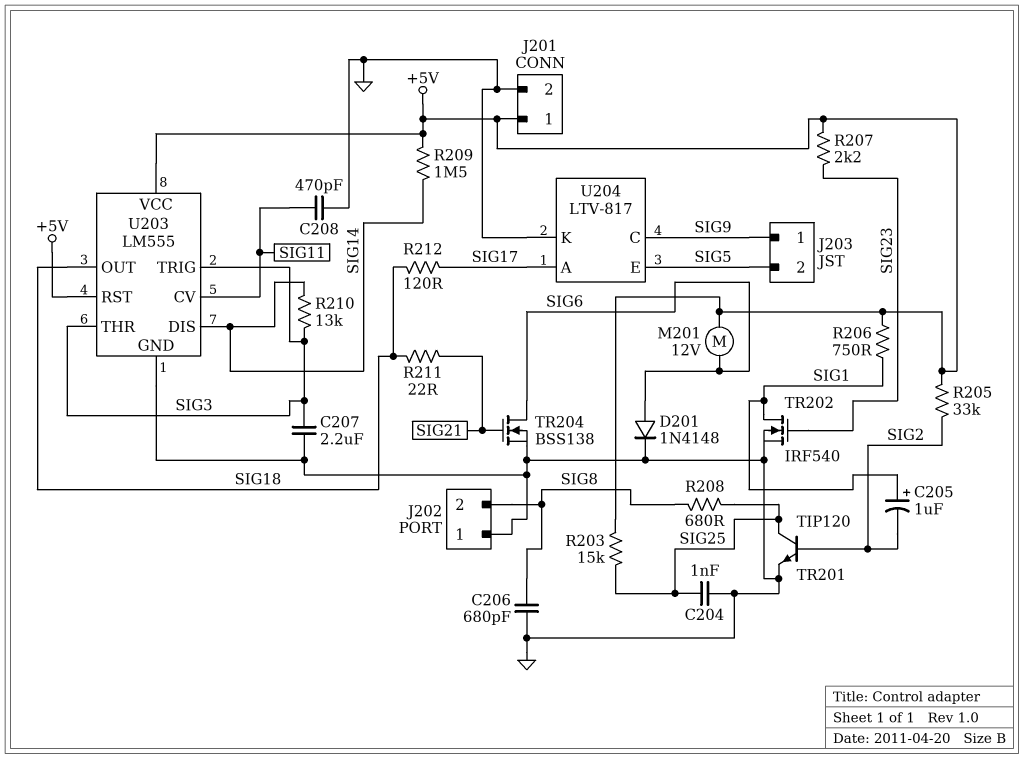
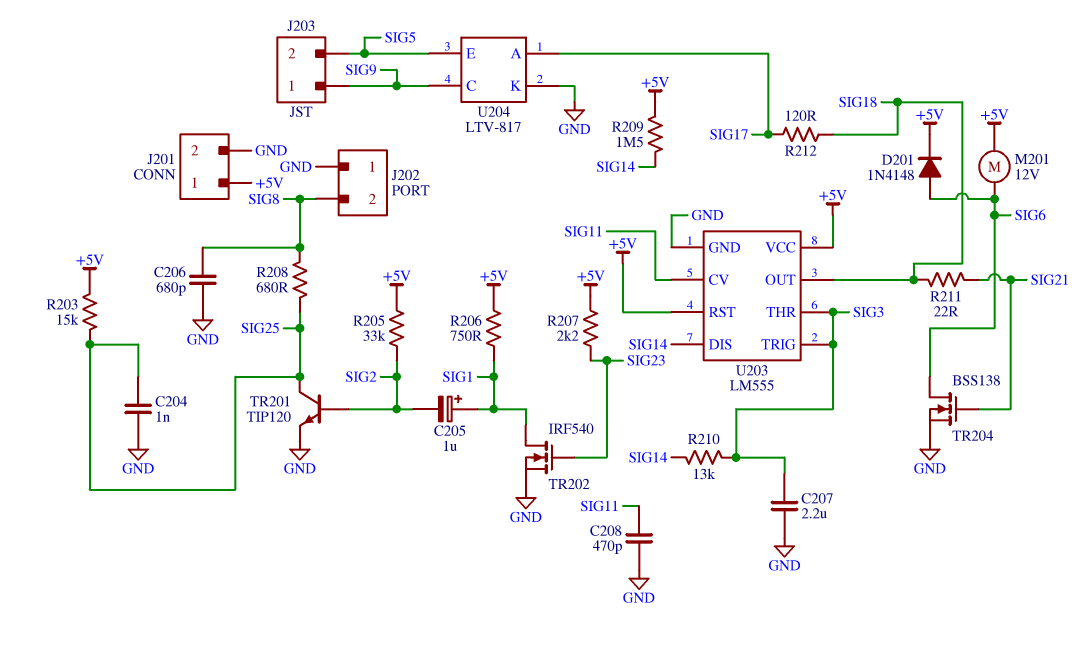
D201: diode 1N4148 (A SIG6, K GND) -> diode 1N4148 (A SIG6, K +5V)

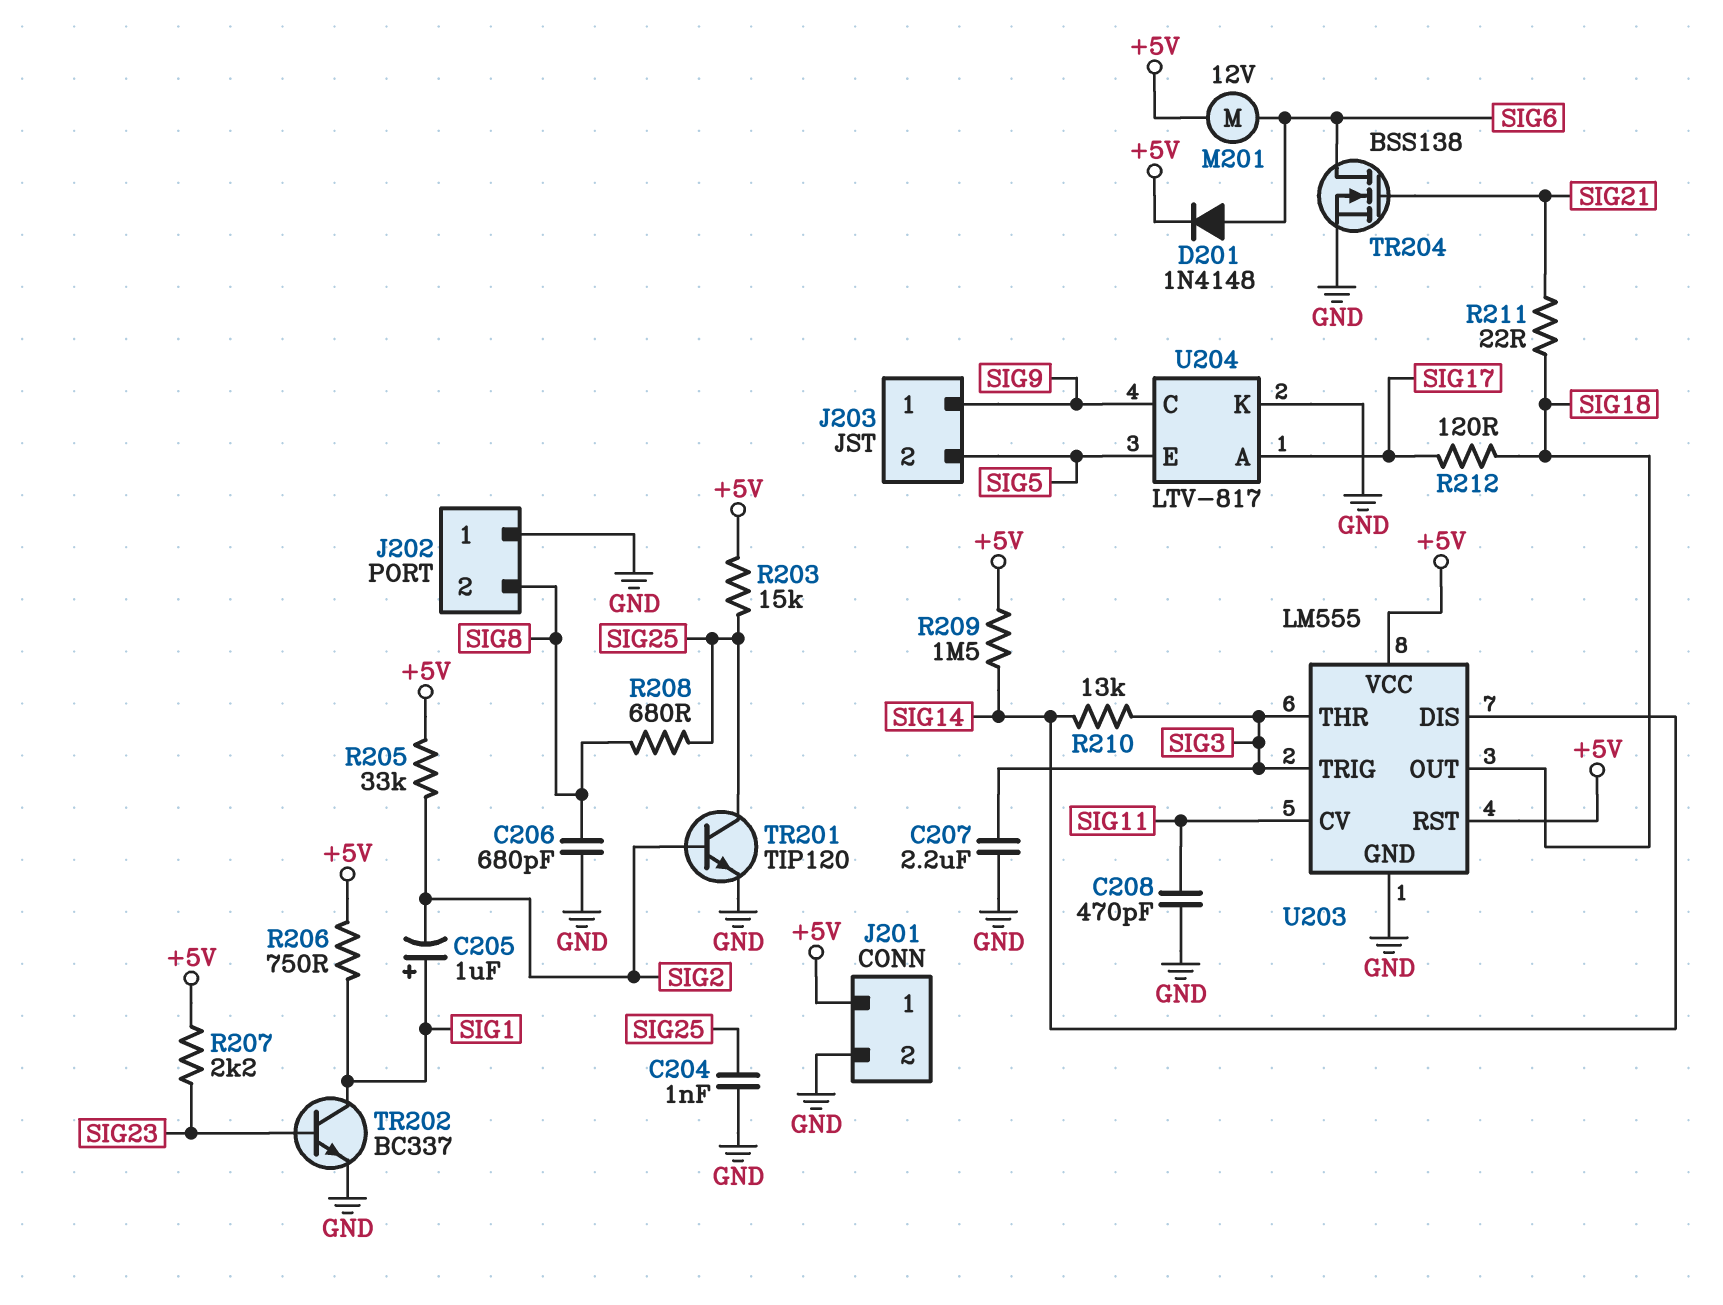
TR202: NMOS IRF540 (G SIG23, D SIG1, S GND) -> NPN BC337 (B SIG23, C SIG1, E GND)

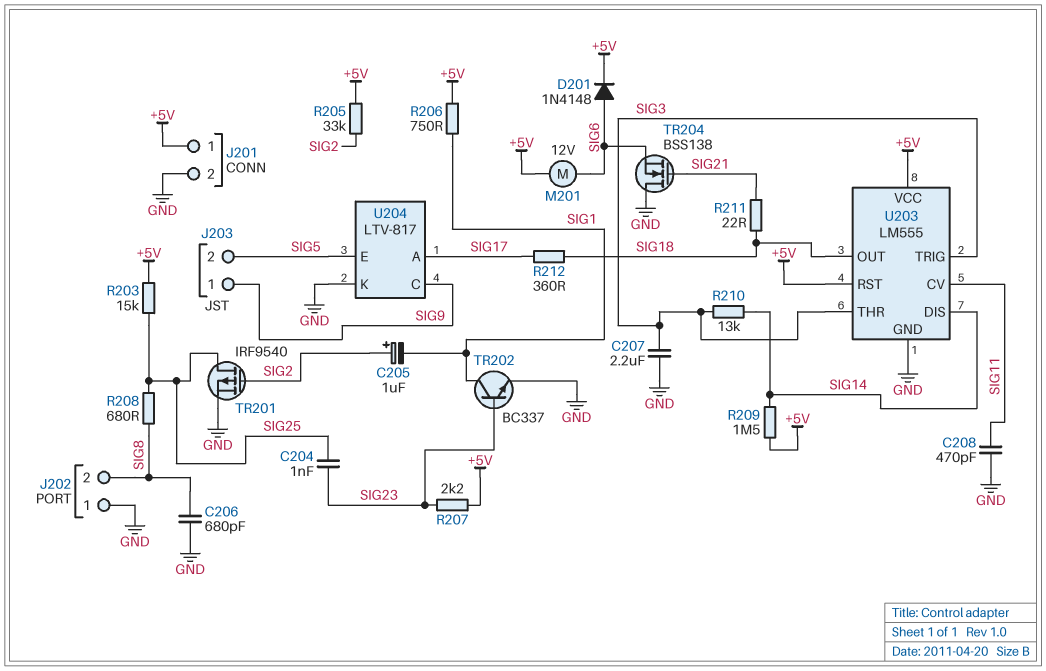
C204: 1nF (GND, SIG25) -> 1nF (SIG23, SIG25)
C205: 1uF (plus SIG1, minus SIG2) -> 1uF (plus SIG2, minus SIG1)
R212: 120 (SIG17, SIG18) -> 360 (SIG17, SIG18)
TR201: NPN TIP120 (B SIG2, C SIG25, E GND) -> PMOS IRF9540 (G SIG2, D SIG25, S GND)
TR204: NMOS BSS138 (G SIG21, D SIG6, S GND) -> NMOS BSS138 (G SIG21, D GND, S SIG6)

